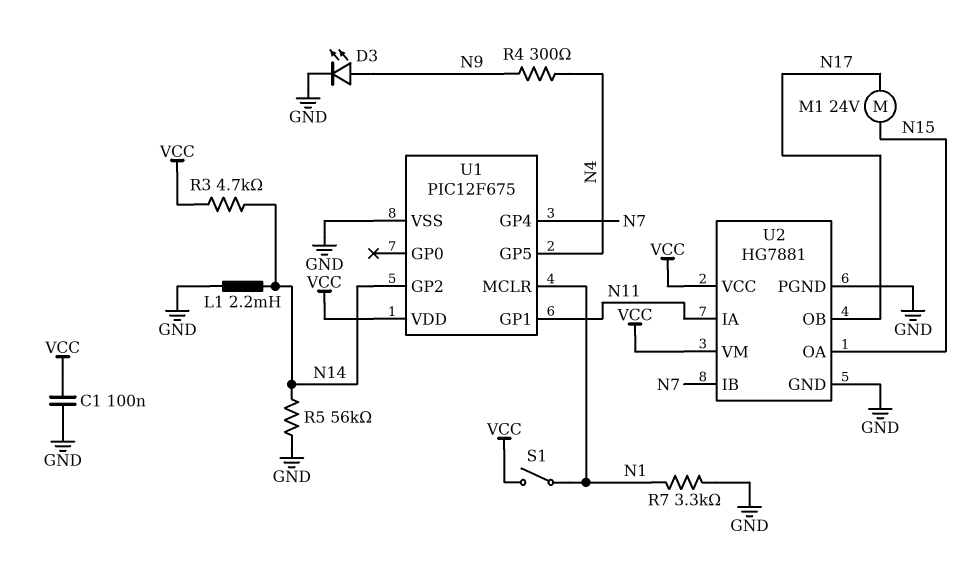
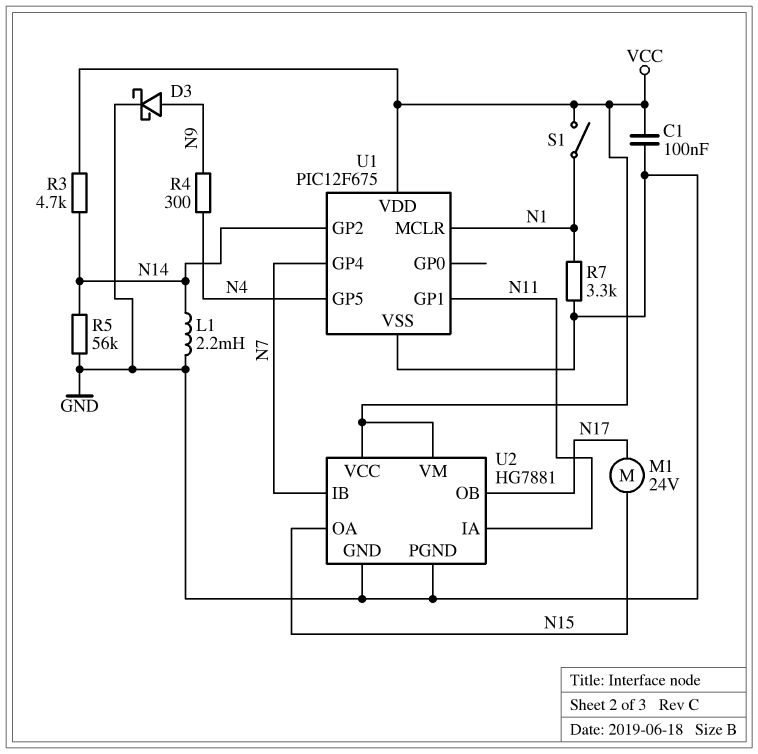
D3: LED (A N9, K GND) -> schottky (A N9, K GND)

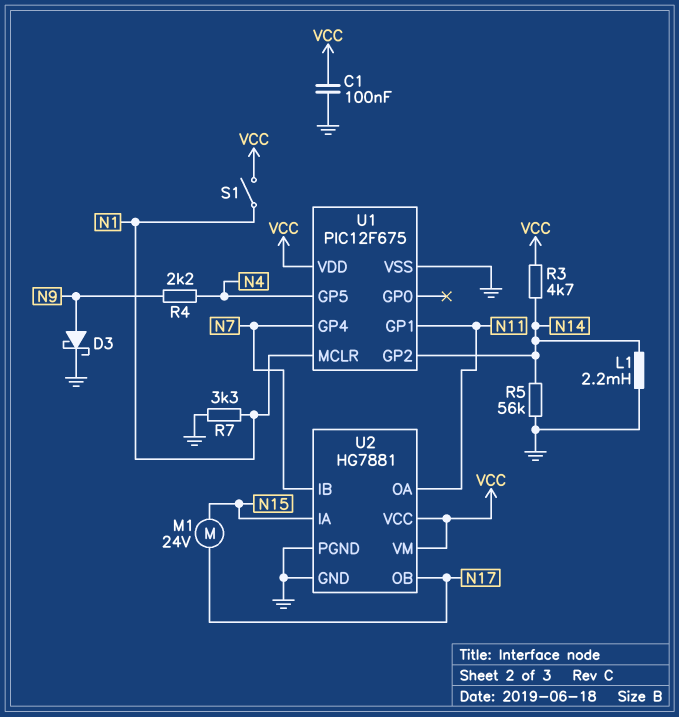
R4: 300 (N4, N9) -> 2.2k (N4, N9)
U2 pin IA: N11 -> N15
U2 pin OA: N15 -> N11

